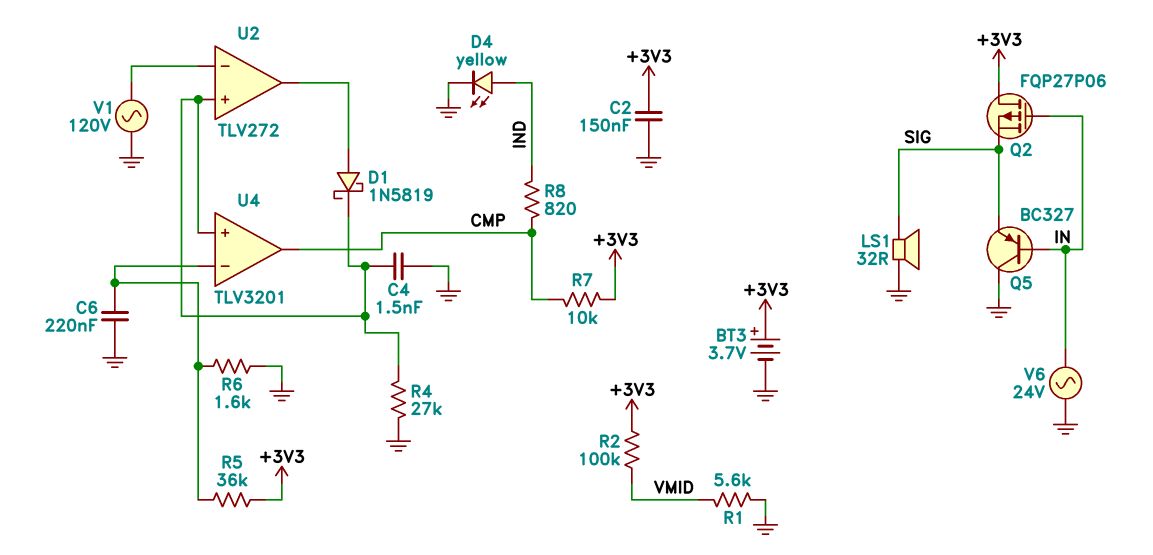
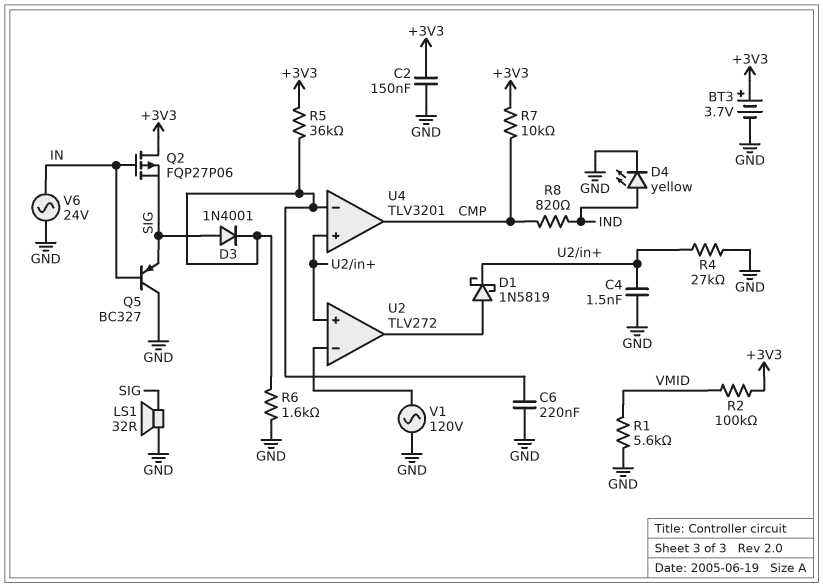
D3: none -> diode 1N4001 (A SIG, K U4/in-)

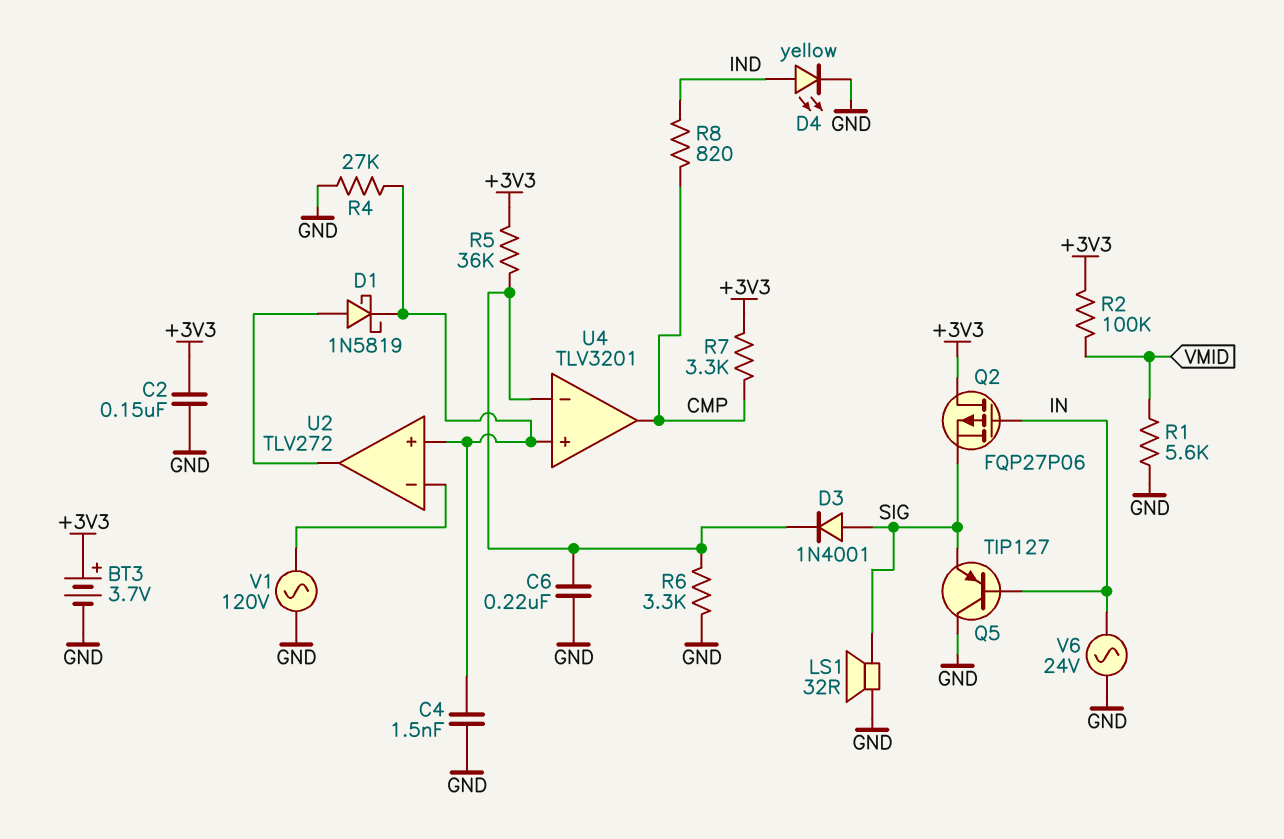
Q5: PNP BC327 (B IN, C GND, E SIG) -> PNP TIP127 (B IN, C GND, E SIG)
R6: 1.6k (GND, U4/in-) -> 3.3k (GND, U4/in-)
R7: 10k (+3V3, CMP) -> 3.3k (+3V3, CMP)

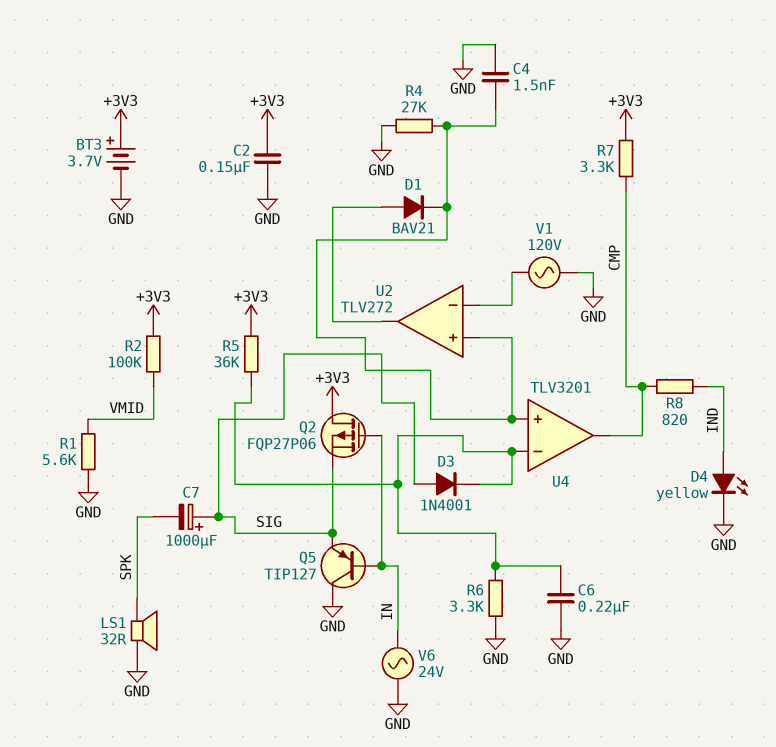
C7: none -> 1000uF (plus SIG, minus SPK)
D1: schottky 1N5819 (A U2/out, K U2/in+) -> diode BAV21 (A U2/out, K U2/in+)
LS1: speaker 32R (GND, SIG) -> speaker 32R (GND, SPK)

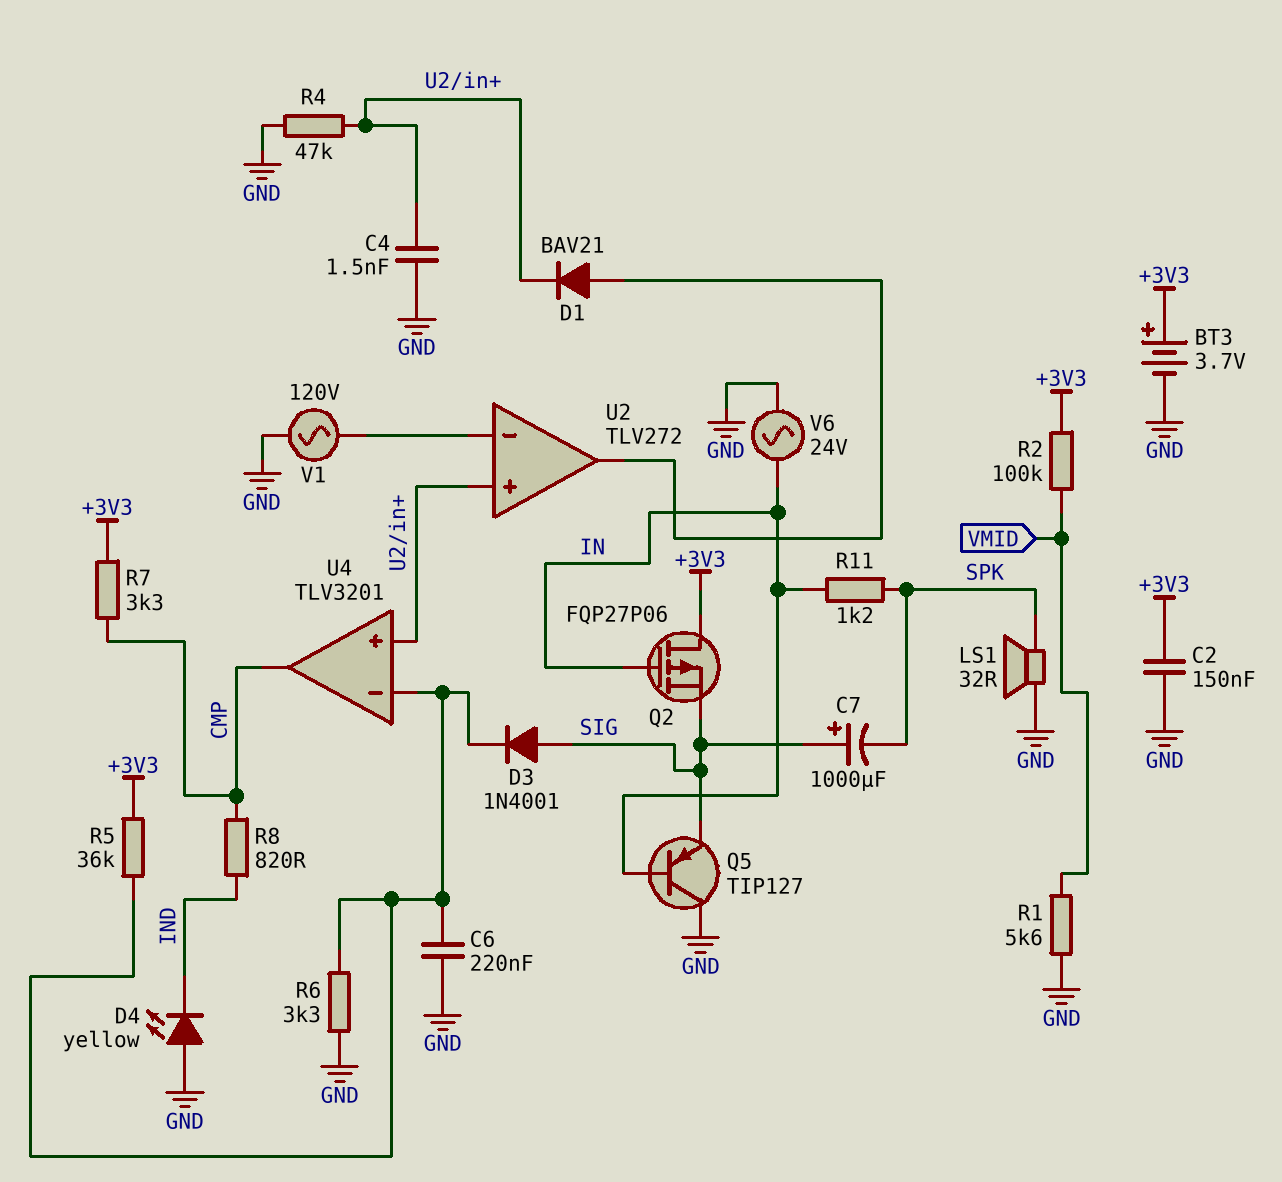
D4: LED yellow (A IND, K GND) -> LED yellow (A GND, K IND)
R4: 27k (GND, U2/in+) -> 47k (GND, U2/in+)
R11: none -> 1.2k (IN, SPK)

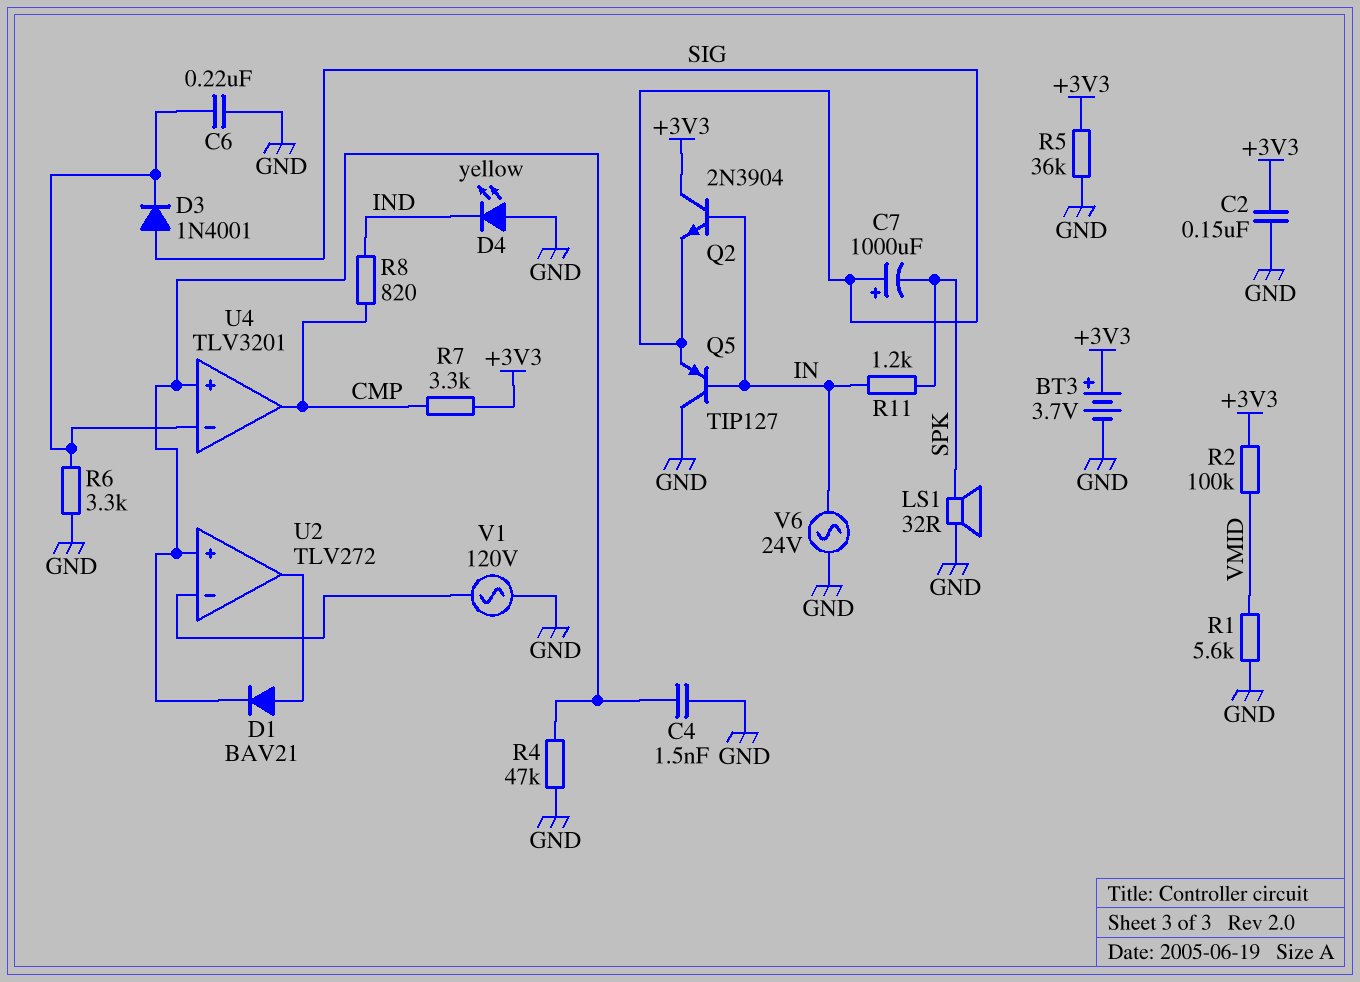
Q2: PMOS FQP27P06 (G IN, D +3V3, S SIG) -> NPN 2N3904 (B IN, C +3V3, E SIG)
R5: 36k (+3V3, U4/in-) -> 36k (+3V3, GND)

